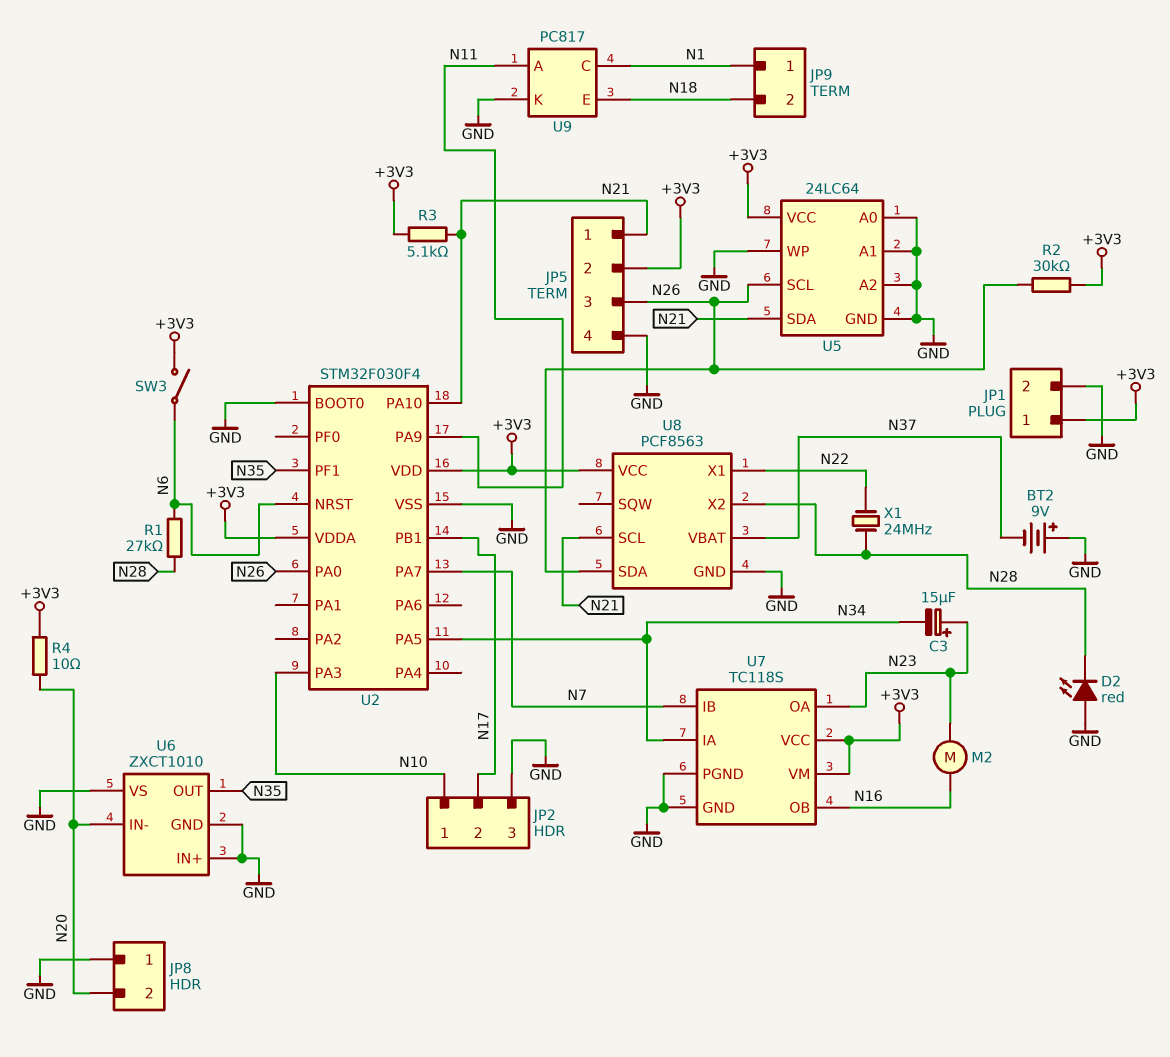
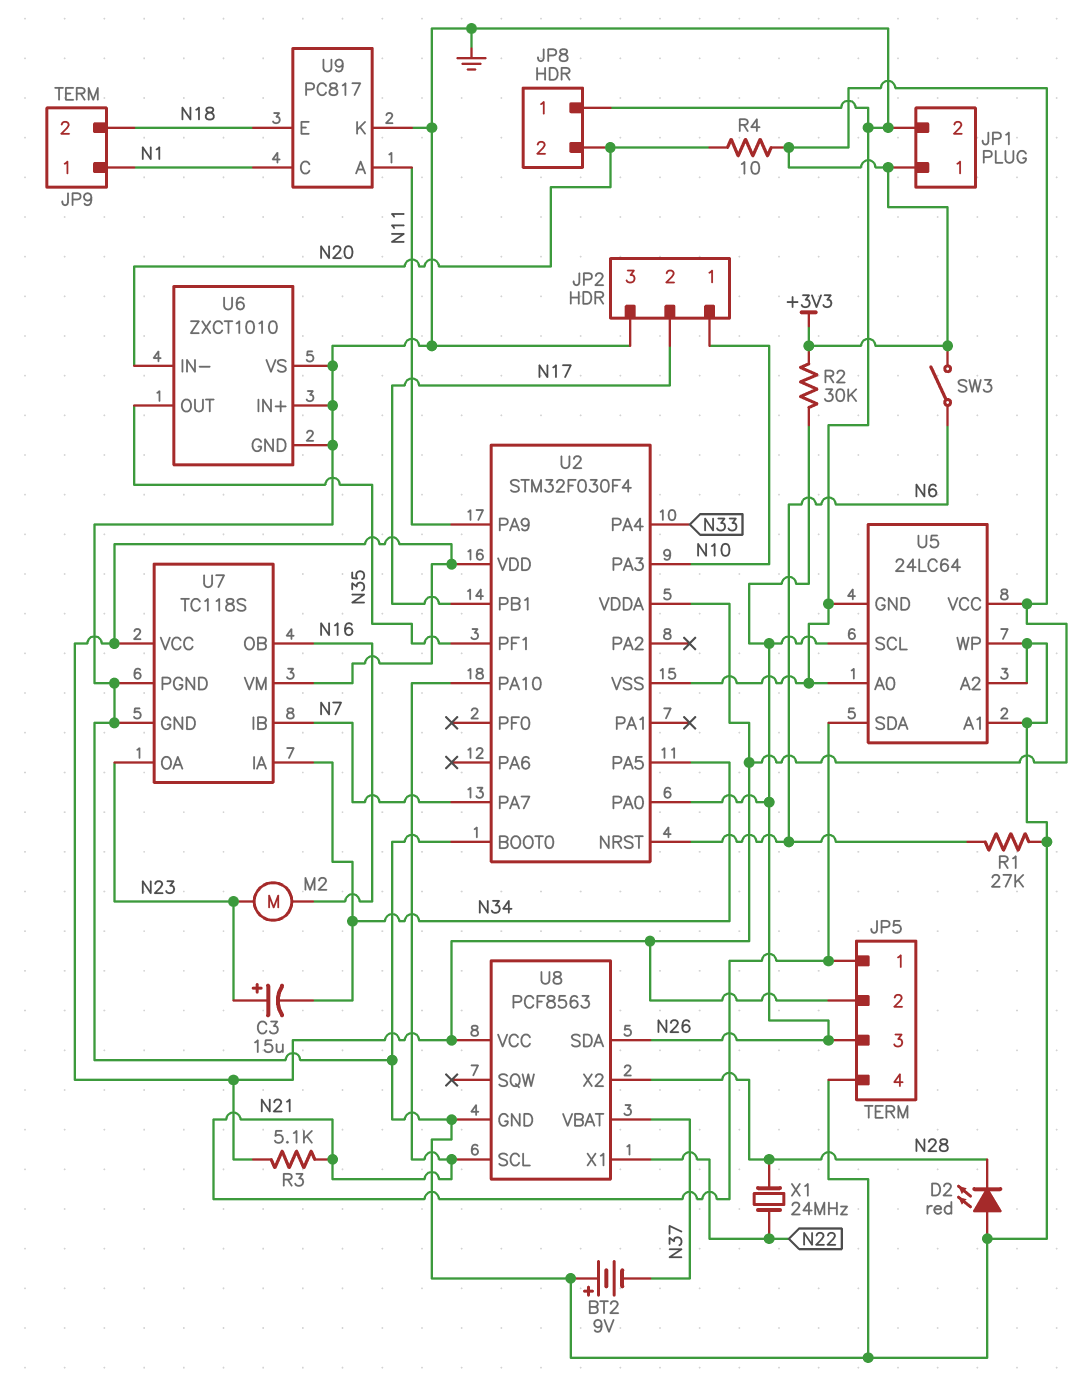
R1: 27k (N6, N28) -> 27k (GND, N6)
U2 pin PA4: none -> N33

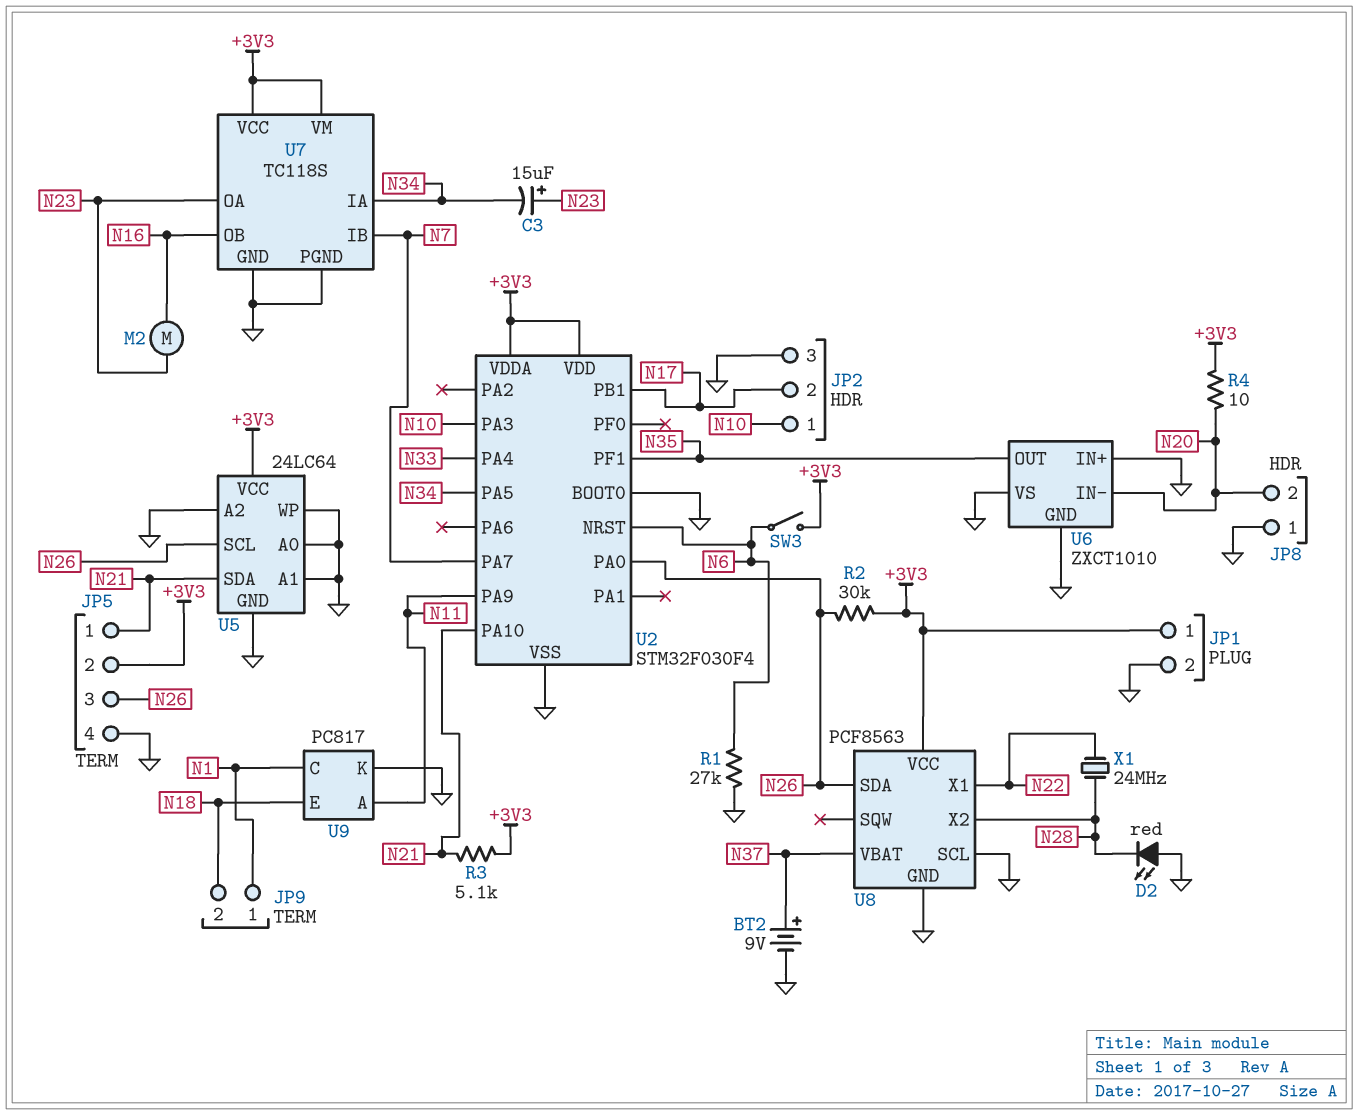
BT2: 9V (plus GND, minus N37) -> 9V (plus N37, minus GND)
U8 pin SCL: N21 -> GND

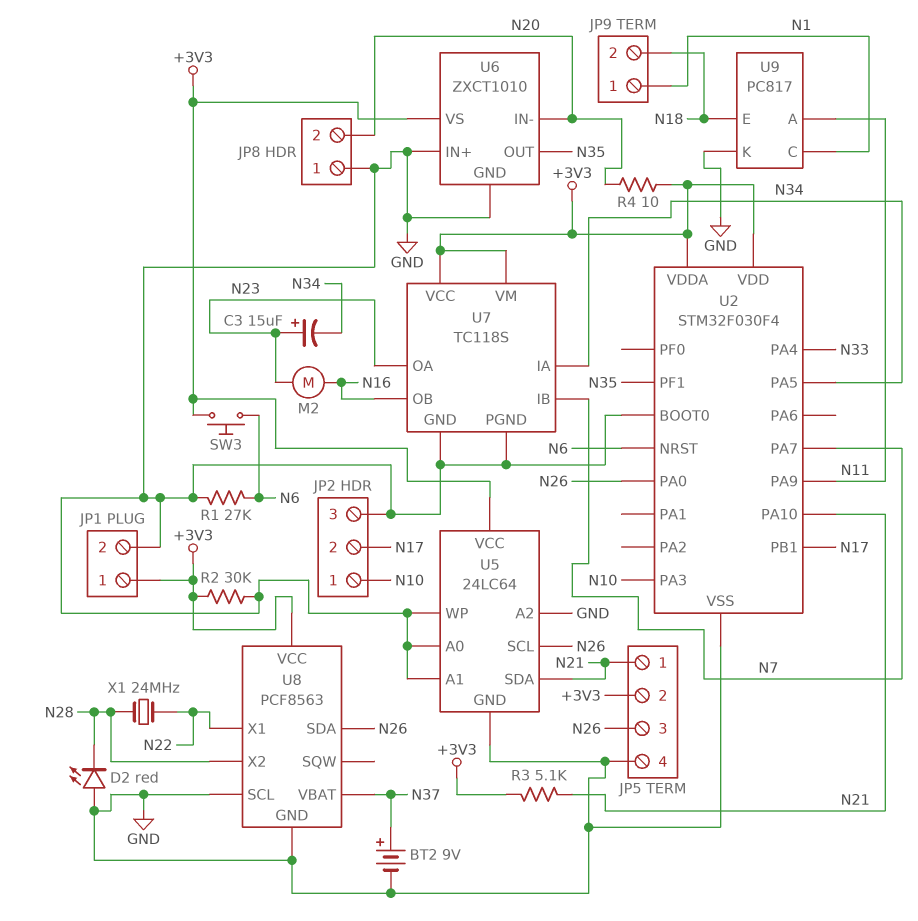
R2: 30k (+3V3, N26) -> 30k (+3V3, GND)
SW3: switch (+3V3, N6) -> button (+3V3, N6)
U6 pin VS: GND -> +3V3

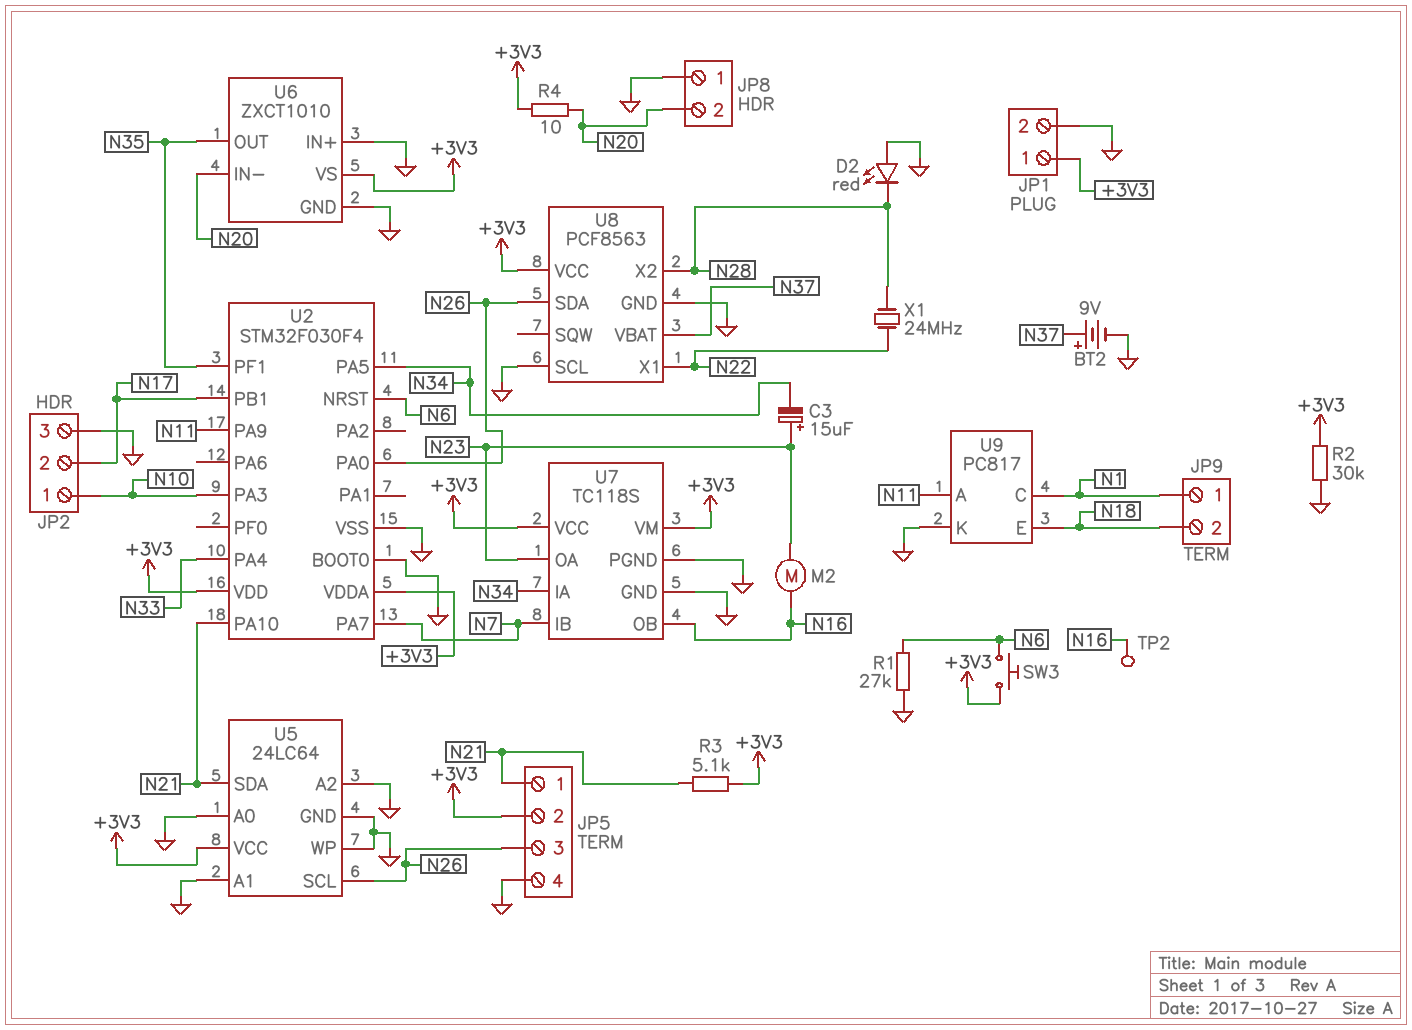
TP2: none -> test point (N16)

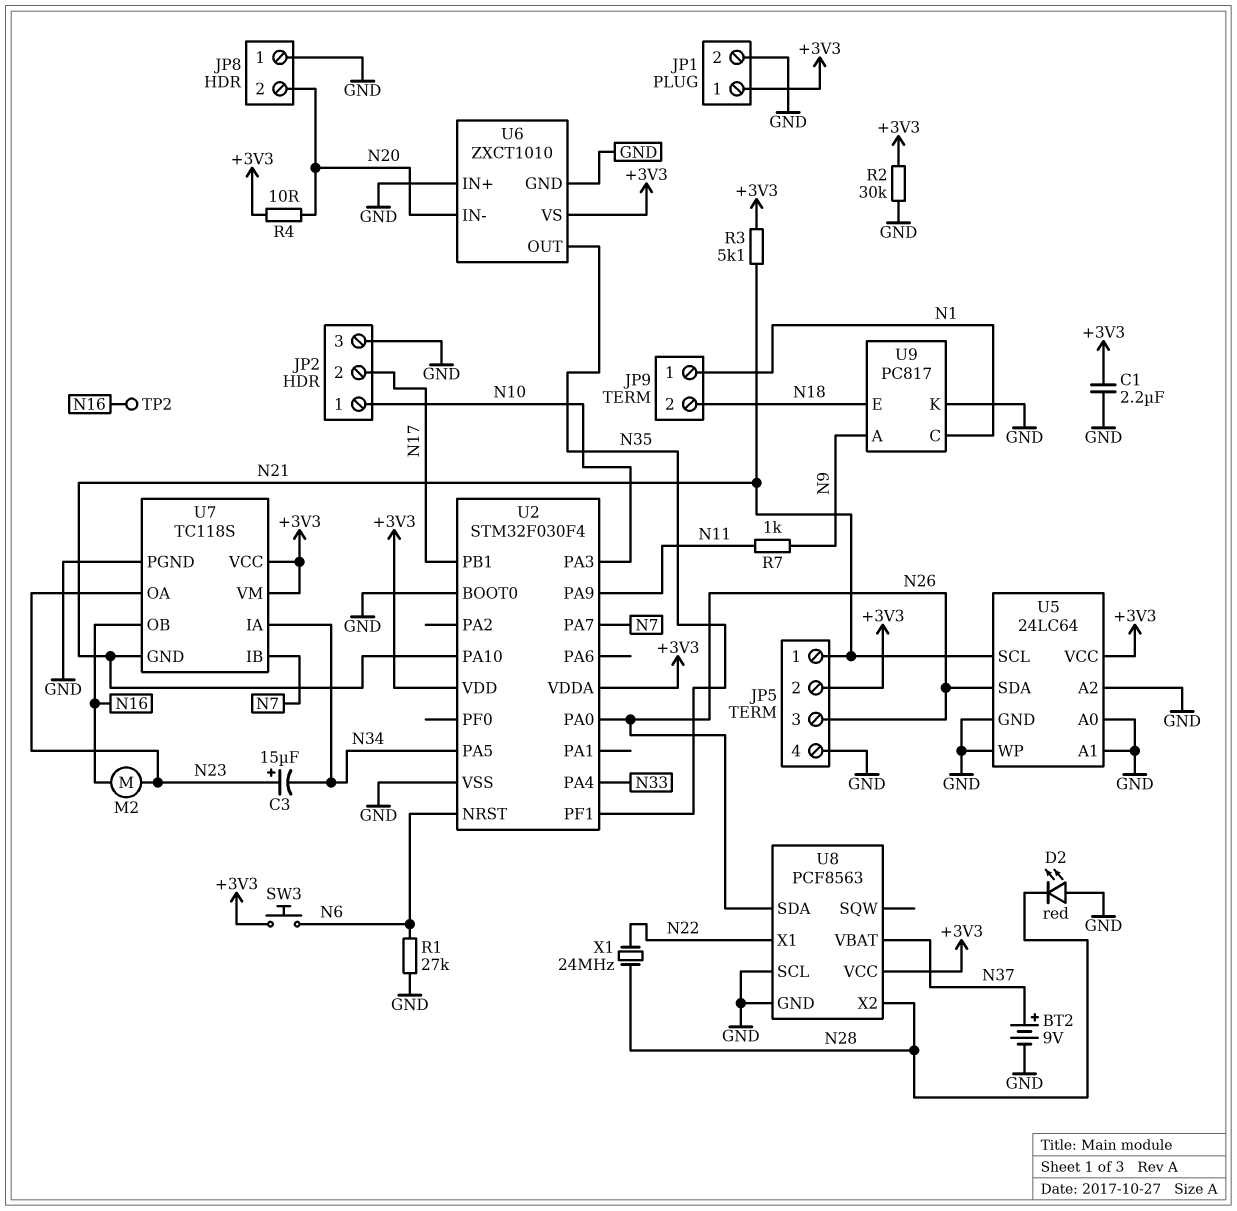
C1: none -> 2.2uF (+3V3, GND)
R7: none -> 1k (N9, N11)
U5 pin SCL: N26 -> N21
U5 pin SDA: N21 -> N26
U7 pin GND: GND -> N21
U9 pin A: N11 -> N9

